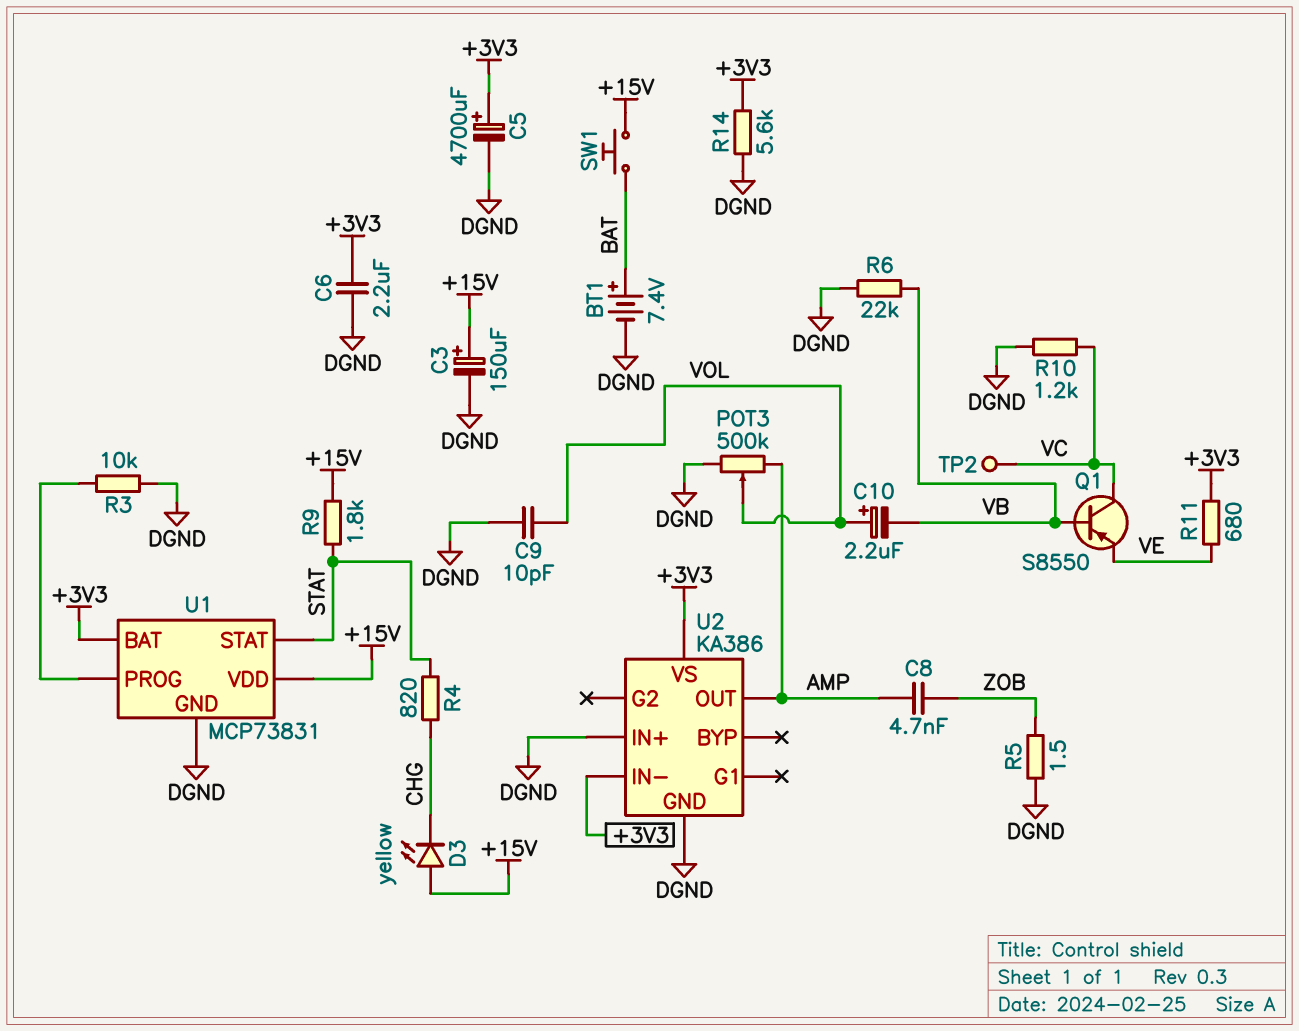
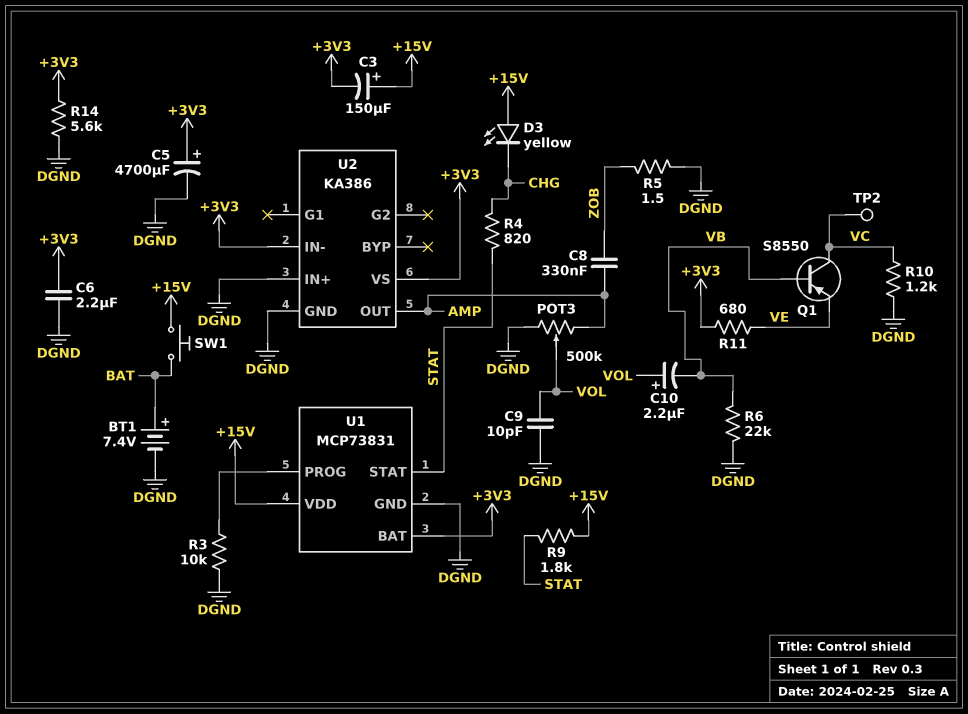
C3: 150uF (plus +15V, minus DGND) -> 150uF (plus +15V, minus +3V3)
C8: 4.7nF (AMP, ZOB) -> 330nF (AMP, ZOB)

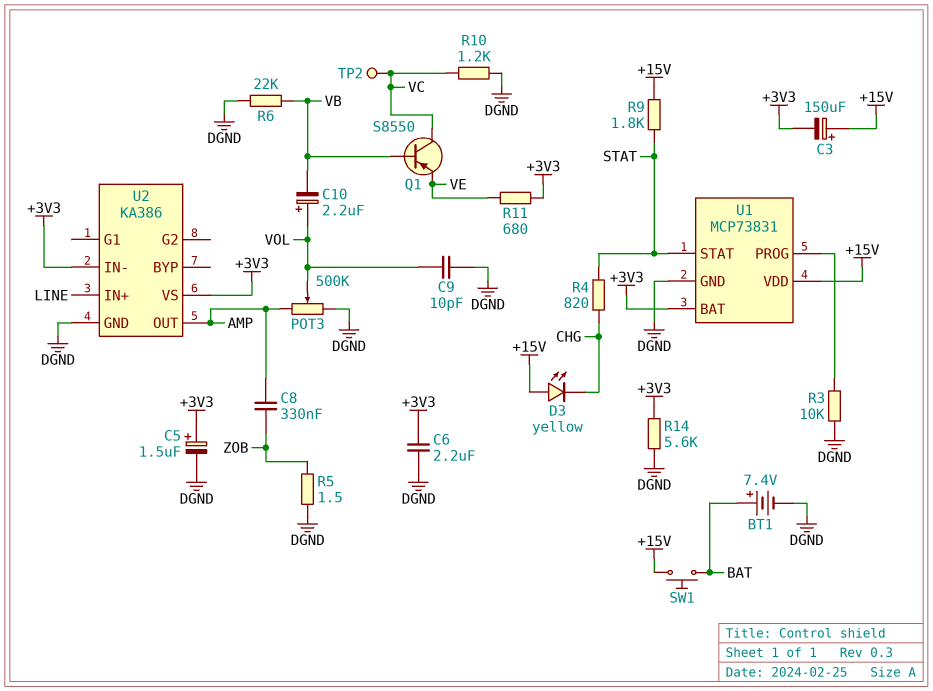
C5: 4700uF (plus +3V3, minus DGND) -> 1.5uF (plus +3V3, minus DGND)
U2 pin IN+: DGND -> LINE

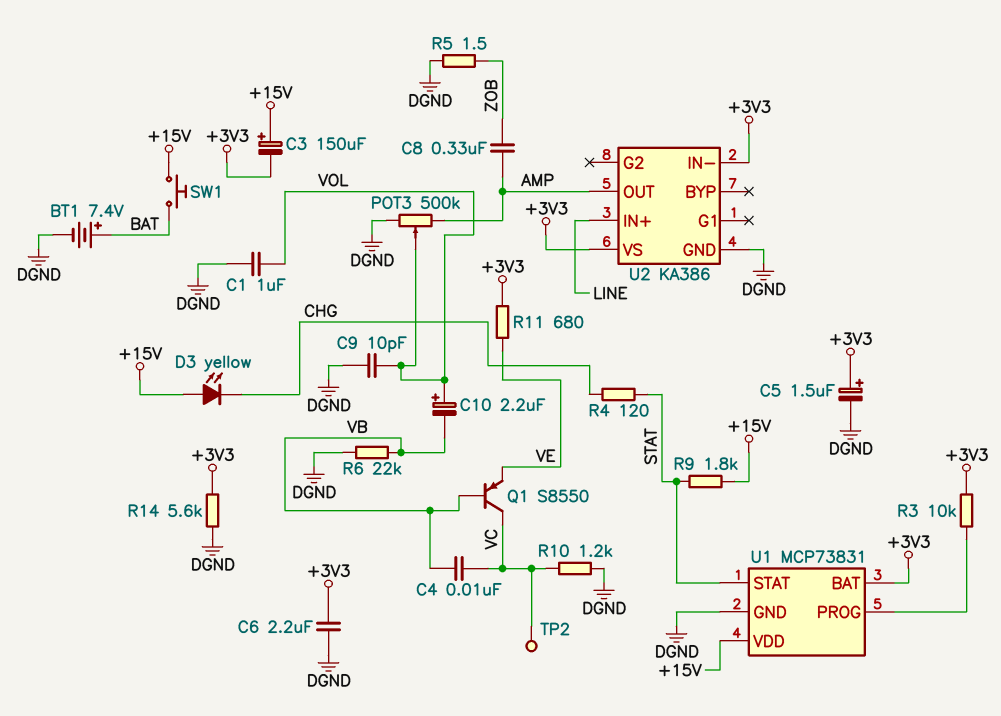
C1: none -> 1uF (DGND, VOL)
C4: none -> 10nF (VB, VC)
R3: 10k (DGND, U1/PROG) -> 10k (+3V3, U1/PROG)
R4: 820 (CHG, STAT) -> 120 (CHG, STAT)

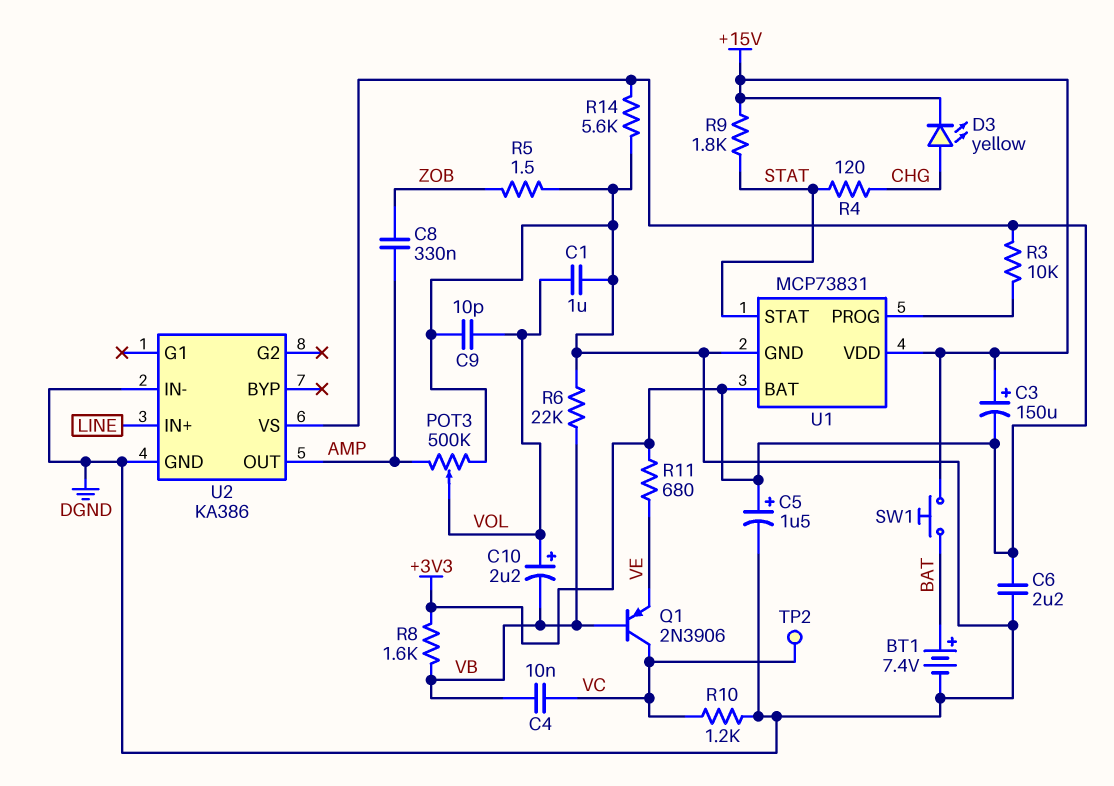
D3: LED yellow (A +15V, K CHG) -> LED yellow (A CHG, K +15V)
Q1: PNP S8550 (B VB, C VC, E VE) -> PNP 2N3906 (B VB, C VC, E VE)
R8: none -> 1.6k (+3V3, VB)
U2 pin IN-: +3V3 -> DGND

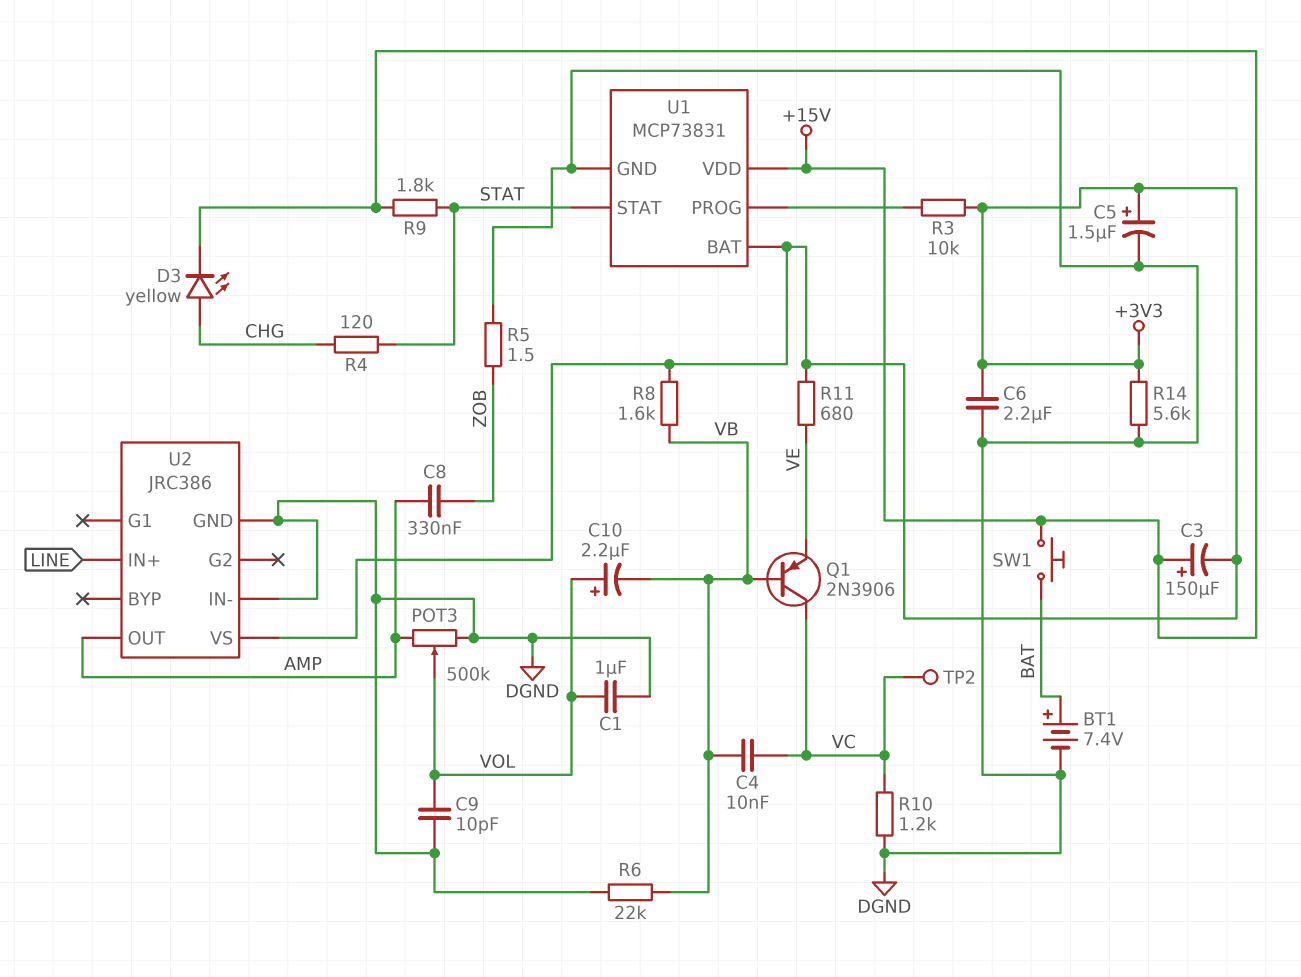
U2: KA386 -> JRC386

